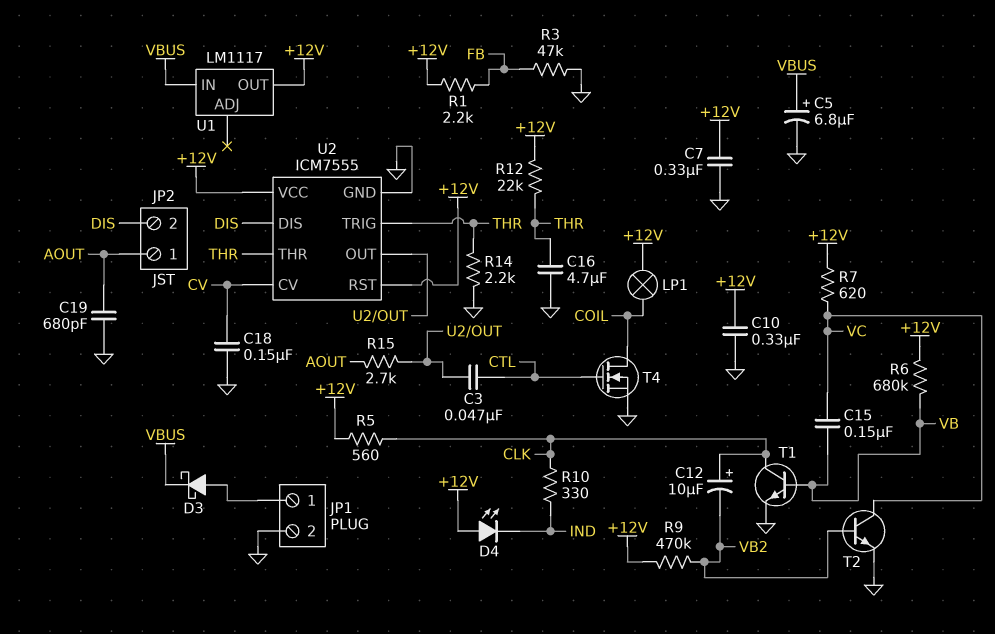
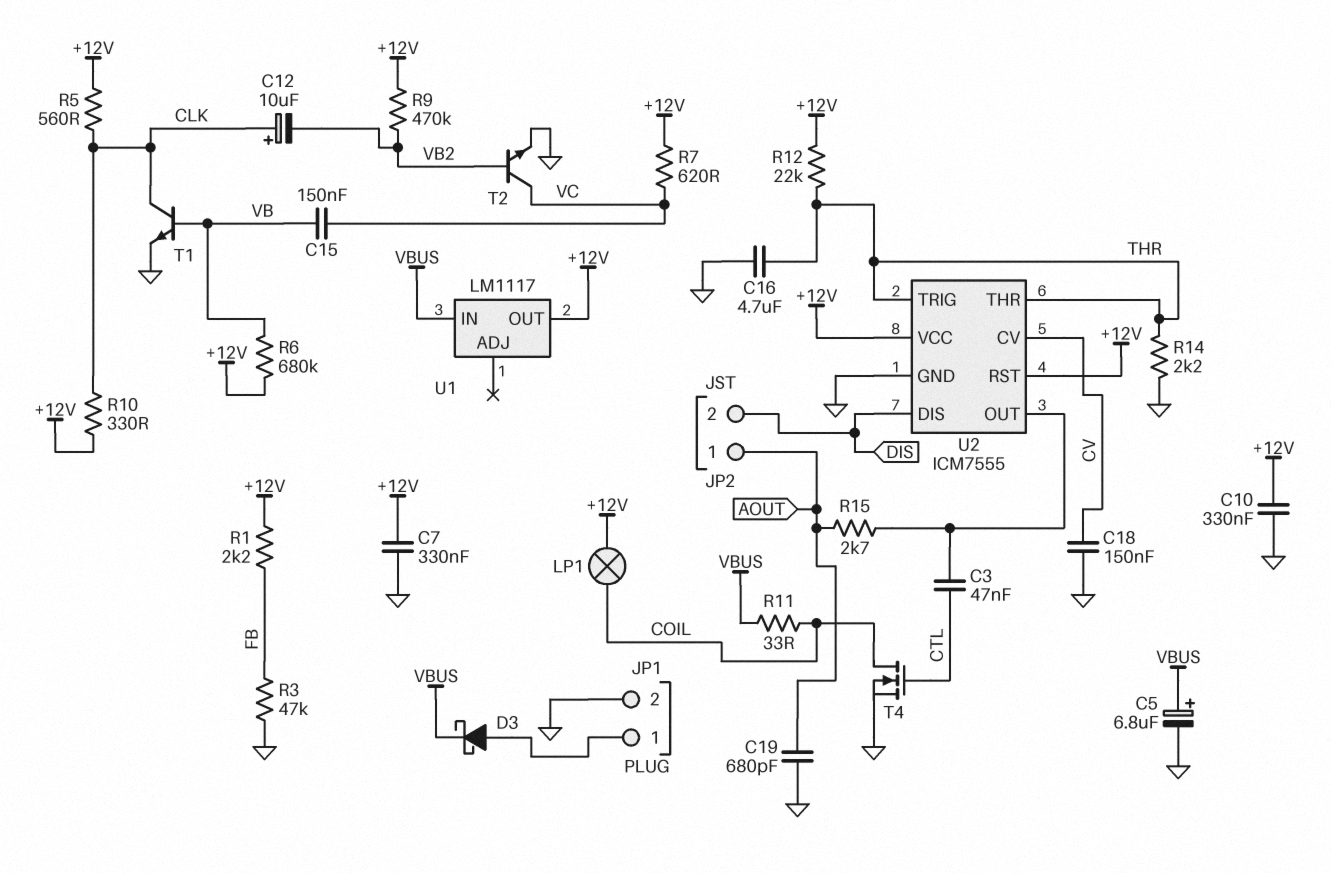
D4: LED (A +12V, K IND) -> none
R10: 330 (CLK, IND) -> 330 (+12V, CLK)
R11: none -> 33 (COIL, VBUS)

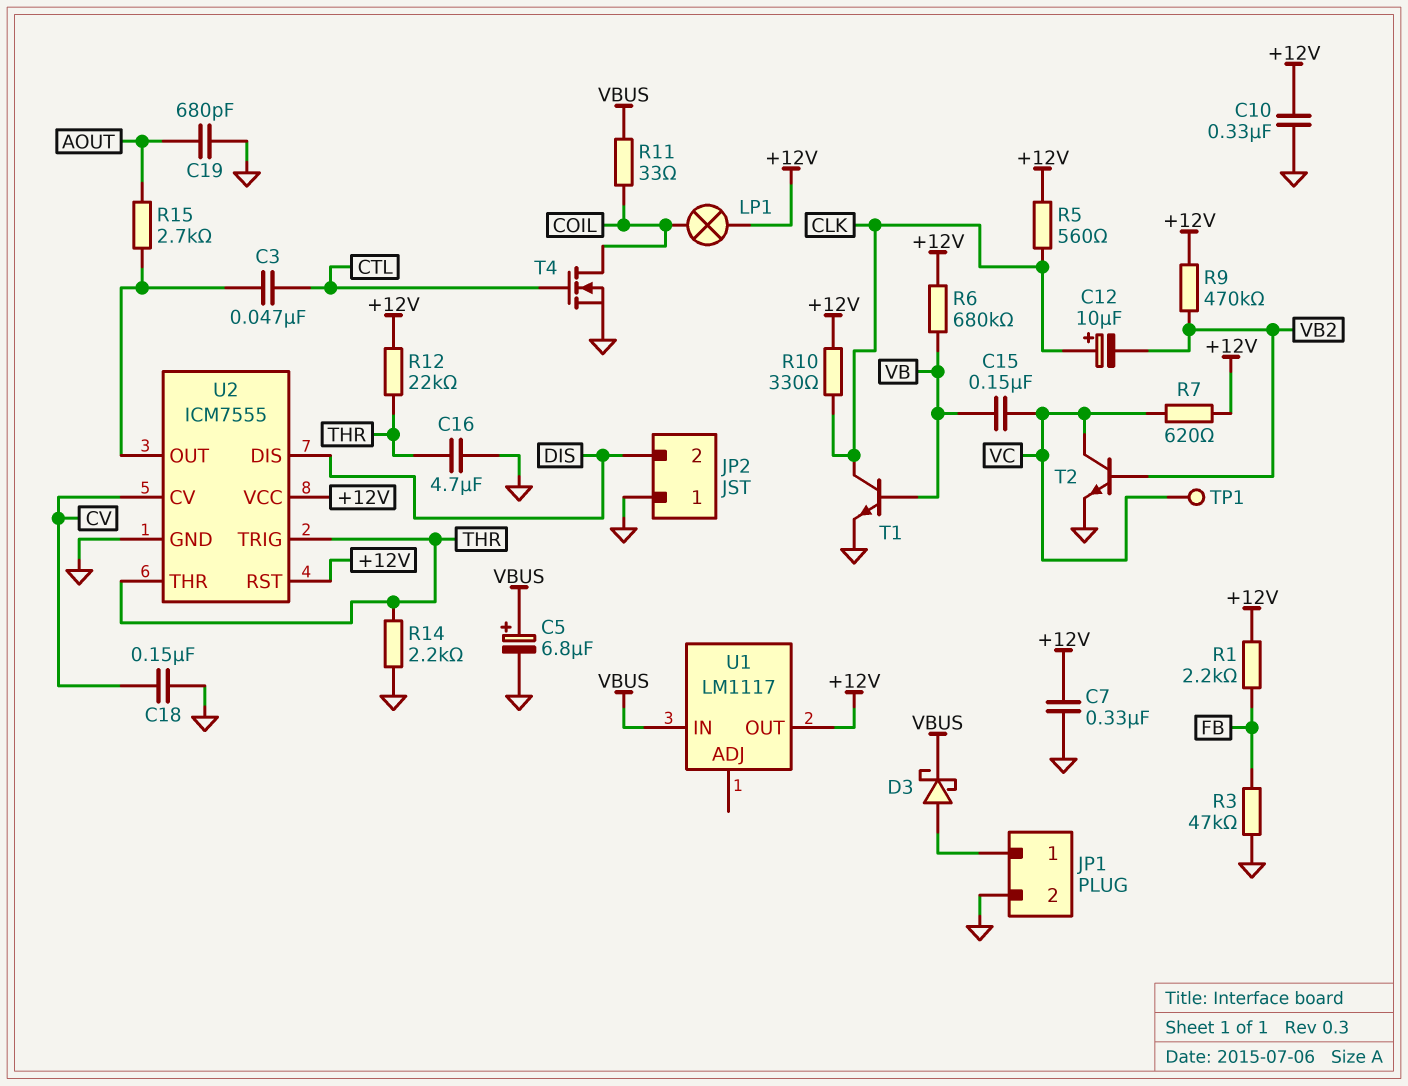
JP2 pin 1: AOUT -> GND
TP1: none -> test point (VC)

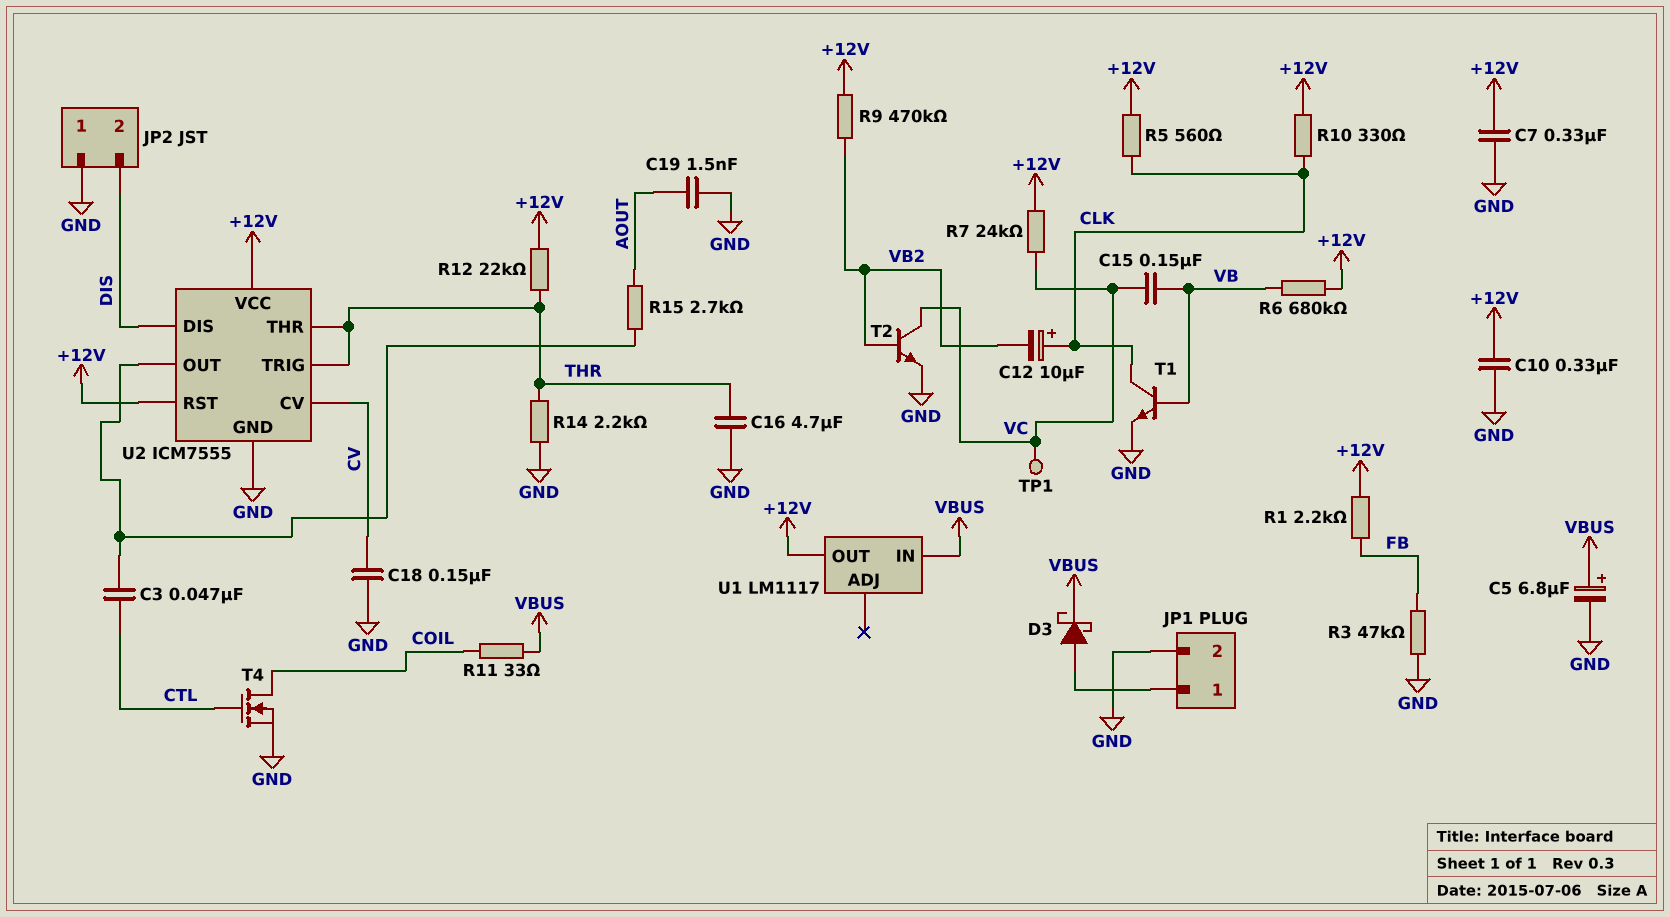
C19: 680pF (AOUT, GND) -> 1.5nF (AOUT, GND)
LP1: lamp (+12V, COIL) -> none
R7: 620 (+12V, VC) -> 24k (+12V, VC)

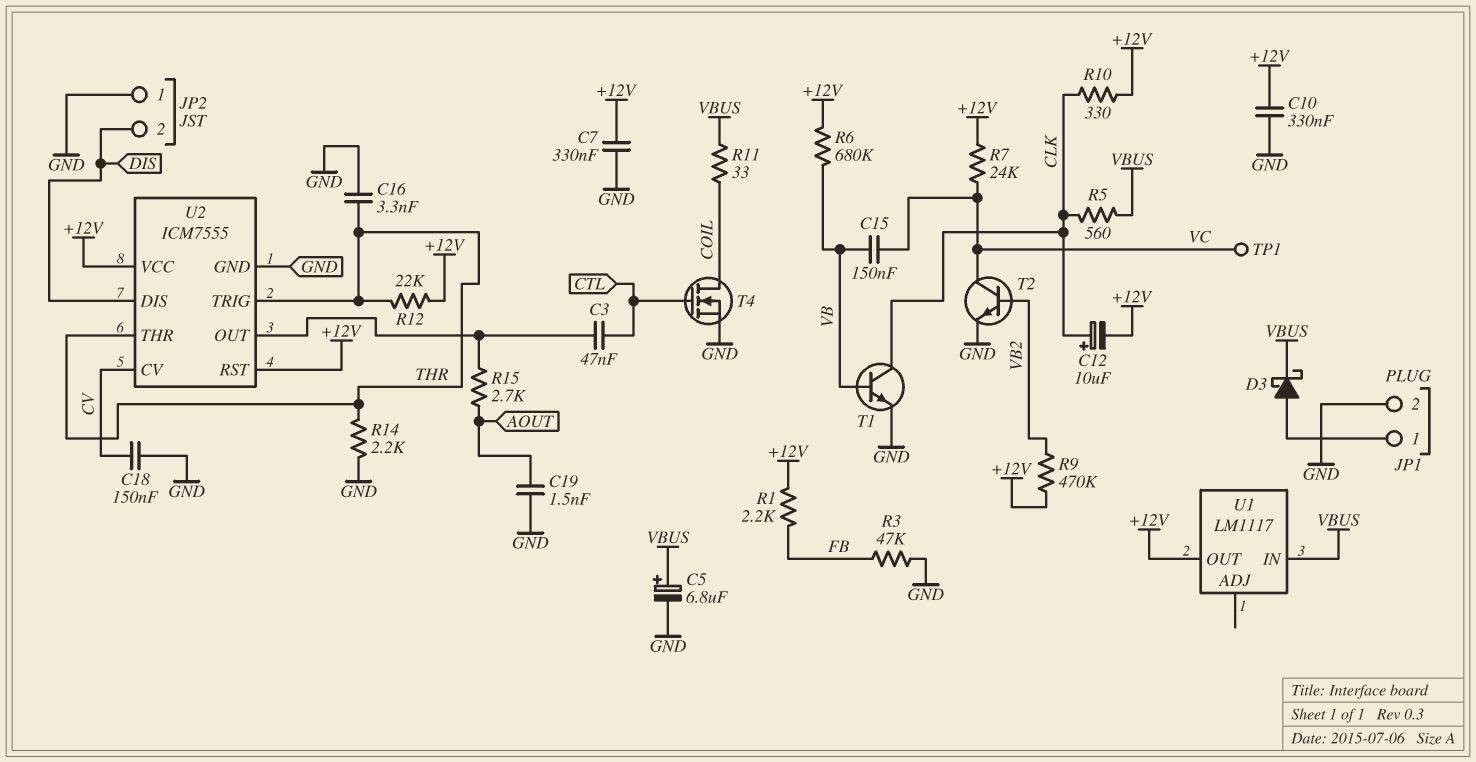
C12: 10uF (plus CLK, minus VB2) -> 10uF (plus CLK, minus +12V)
C16: 4.7uF (GND, THR) -> 3.3nF (GND, THR)
R5: 560 (+12V, CLK) -> 560 (CLK, VBUS)

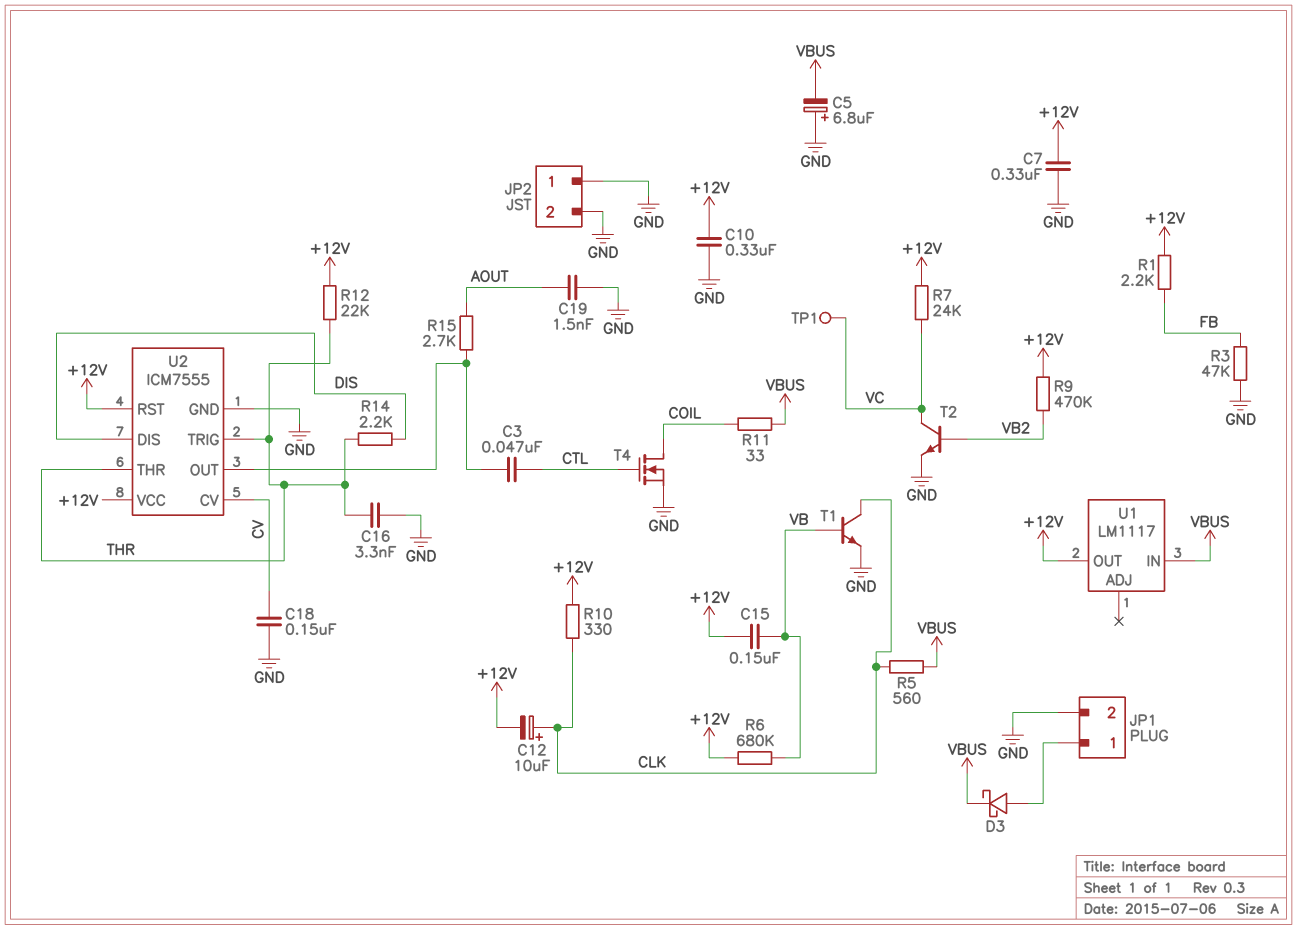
C5: 6.8uF (plus VBUS, minus GND) -> 6.8uF (plus GND, minus VBUS)
C15: 150nF (VB, VC) -> 150nF (+12V, VB)
JP2 pin 2: DIS -> GND
R14: 2.2k (GND, THR) -> 2.2k (DIS, THR)

